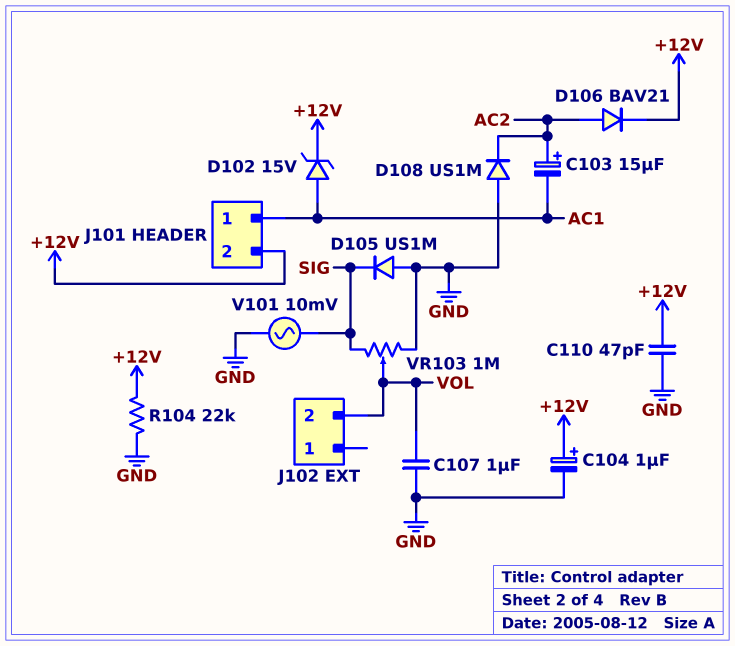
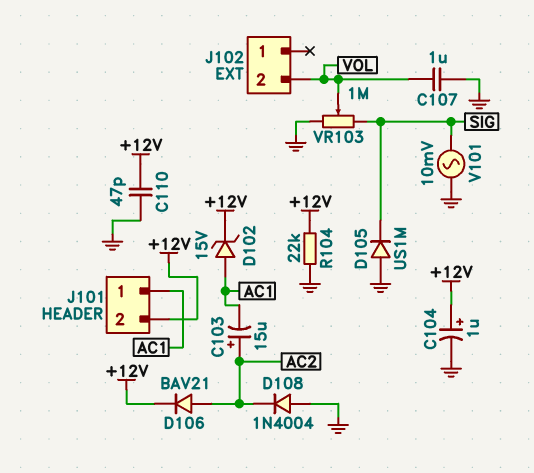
D108: diode US1M (A GND, K AC2) -> diode 1N4004 (A GND, K AC2)

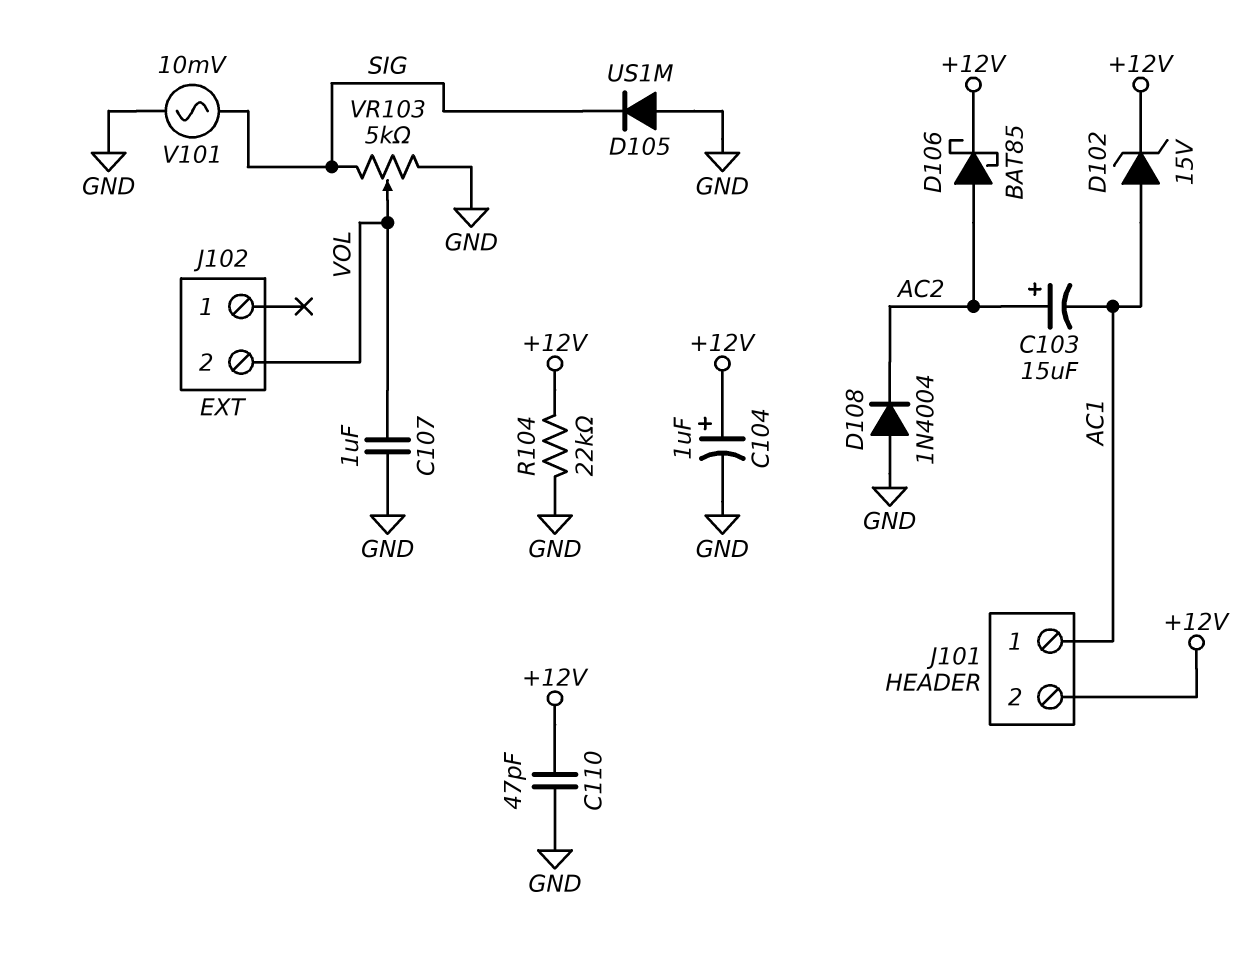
D106: diode BAV21 (A AC2, K +12V) -> schottky BAT85 (A AC2, K +12V)
VR103: 1M (GND, SIG, wiper VOL) -> 5k (GND, SIG, wiper VOL)

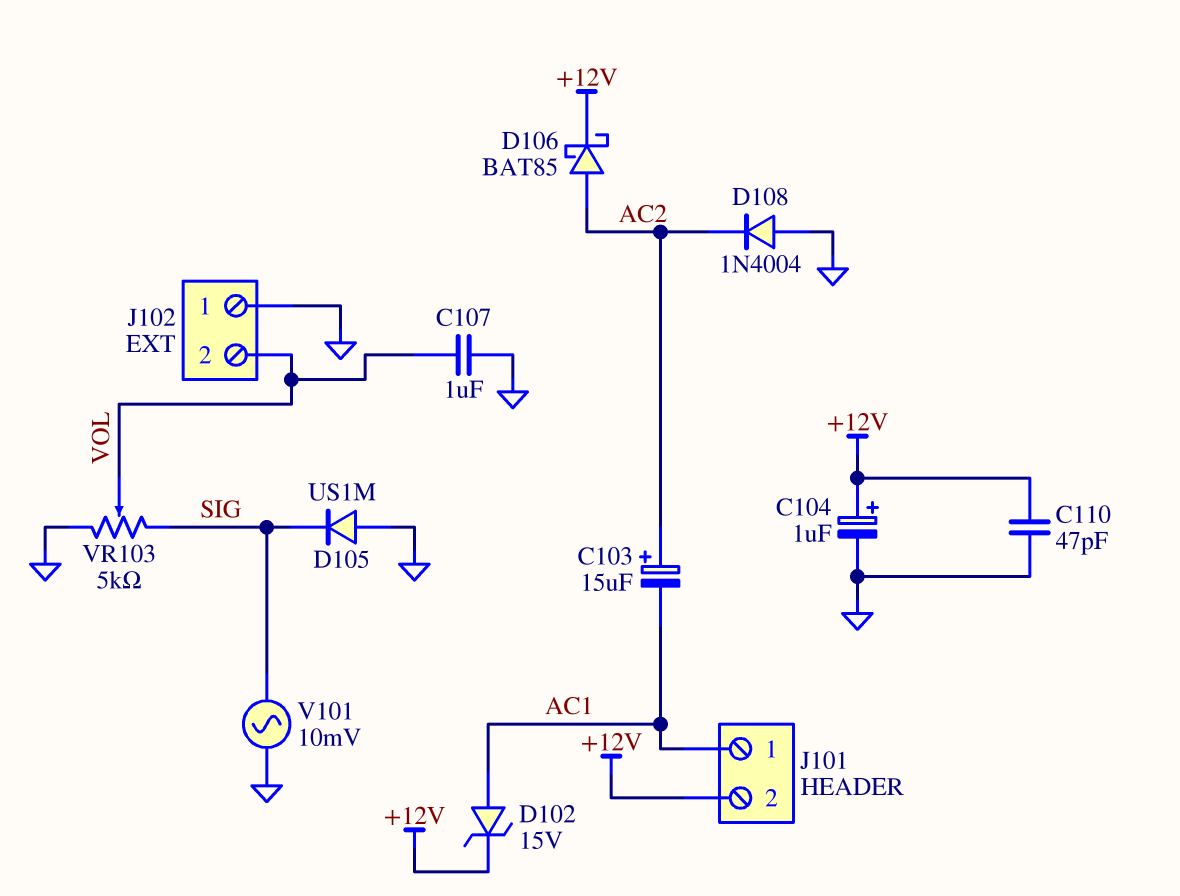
J102 pin 1: none -> GND
R104: 22k (+12V, GND) -> none

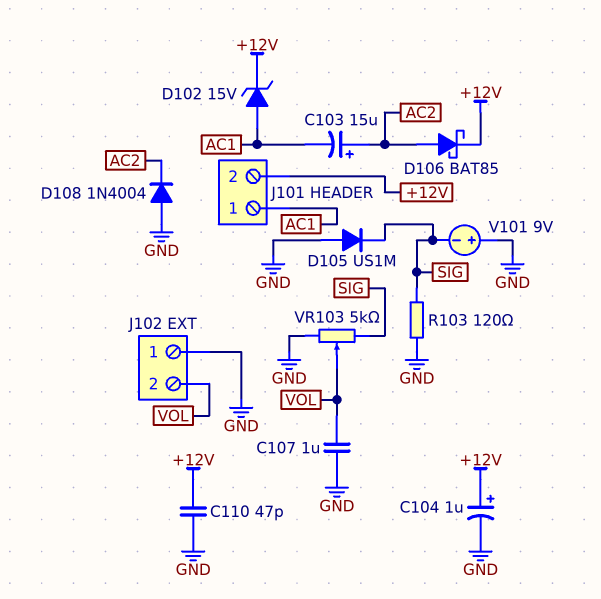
R103: none -> 120 (GND, SIG)
V101: AC 10mV (GND, SIG) -> 9V (plus GND, minus SIG)

